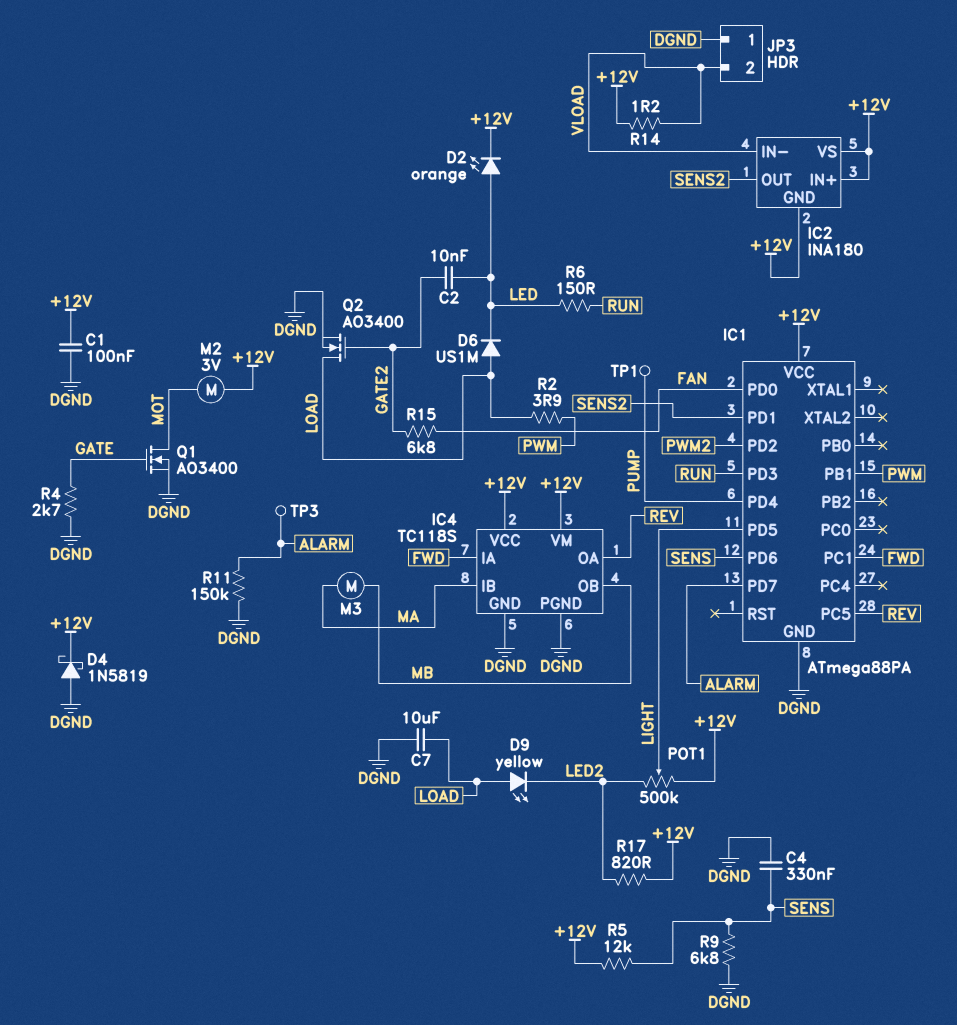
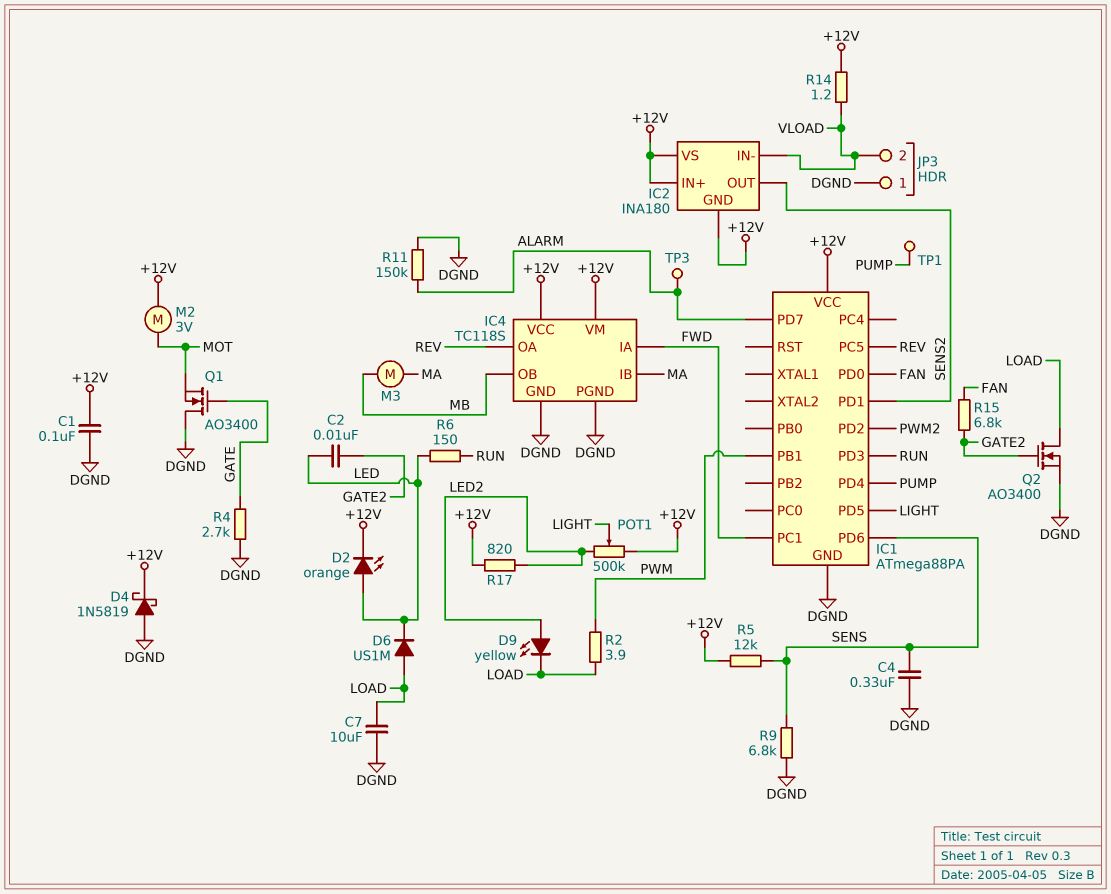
D9: LED yellow (A LOAD, K LED2) -> LED yellow (A LED2, K LOAD)
Q1: NMOS AO3400 (G GATE, D MOT, S DGND) -> NMOS AO3400 (G GATE, D DGND, S MOT)

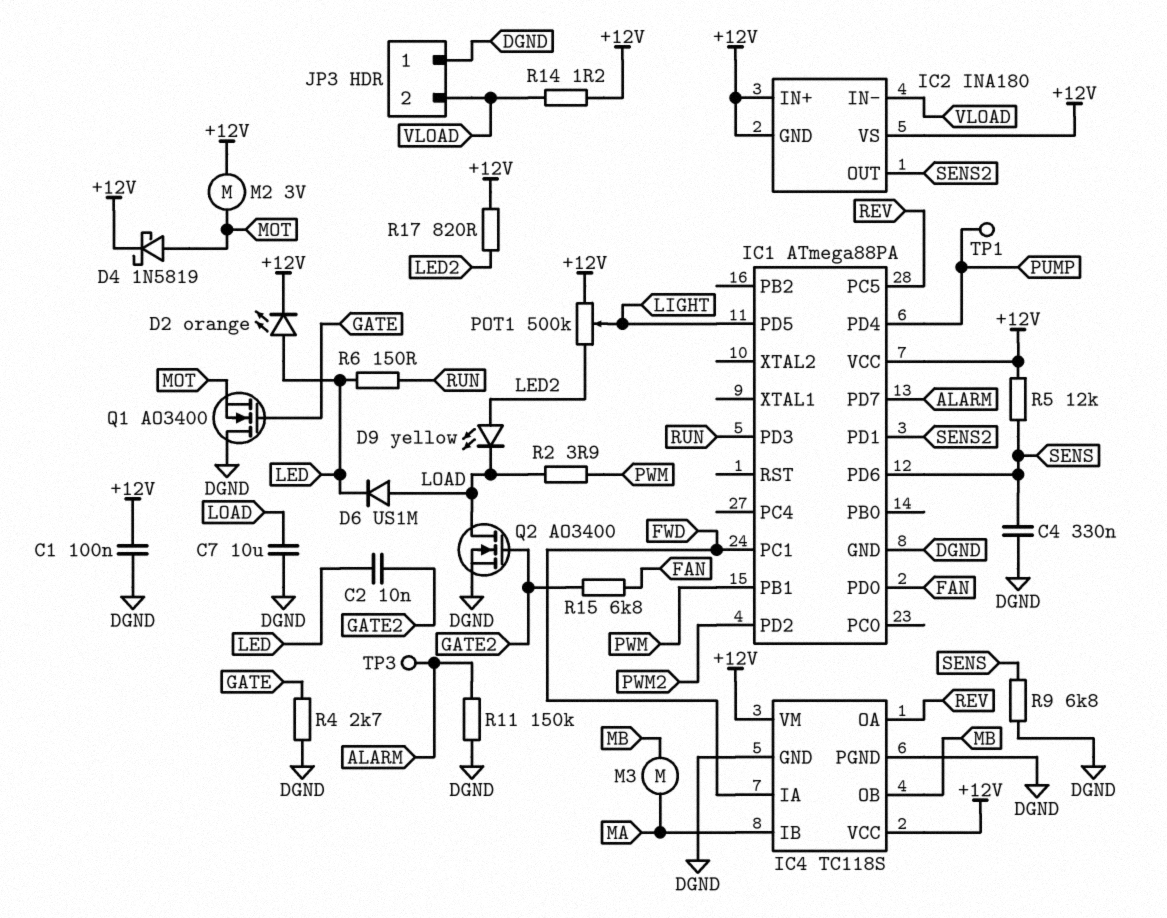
D4: schottky 1N5819 (A DGND, K +12V) -> schottky 1N5819 (A MOT, K +12V)

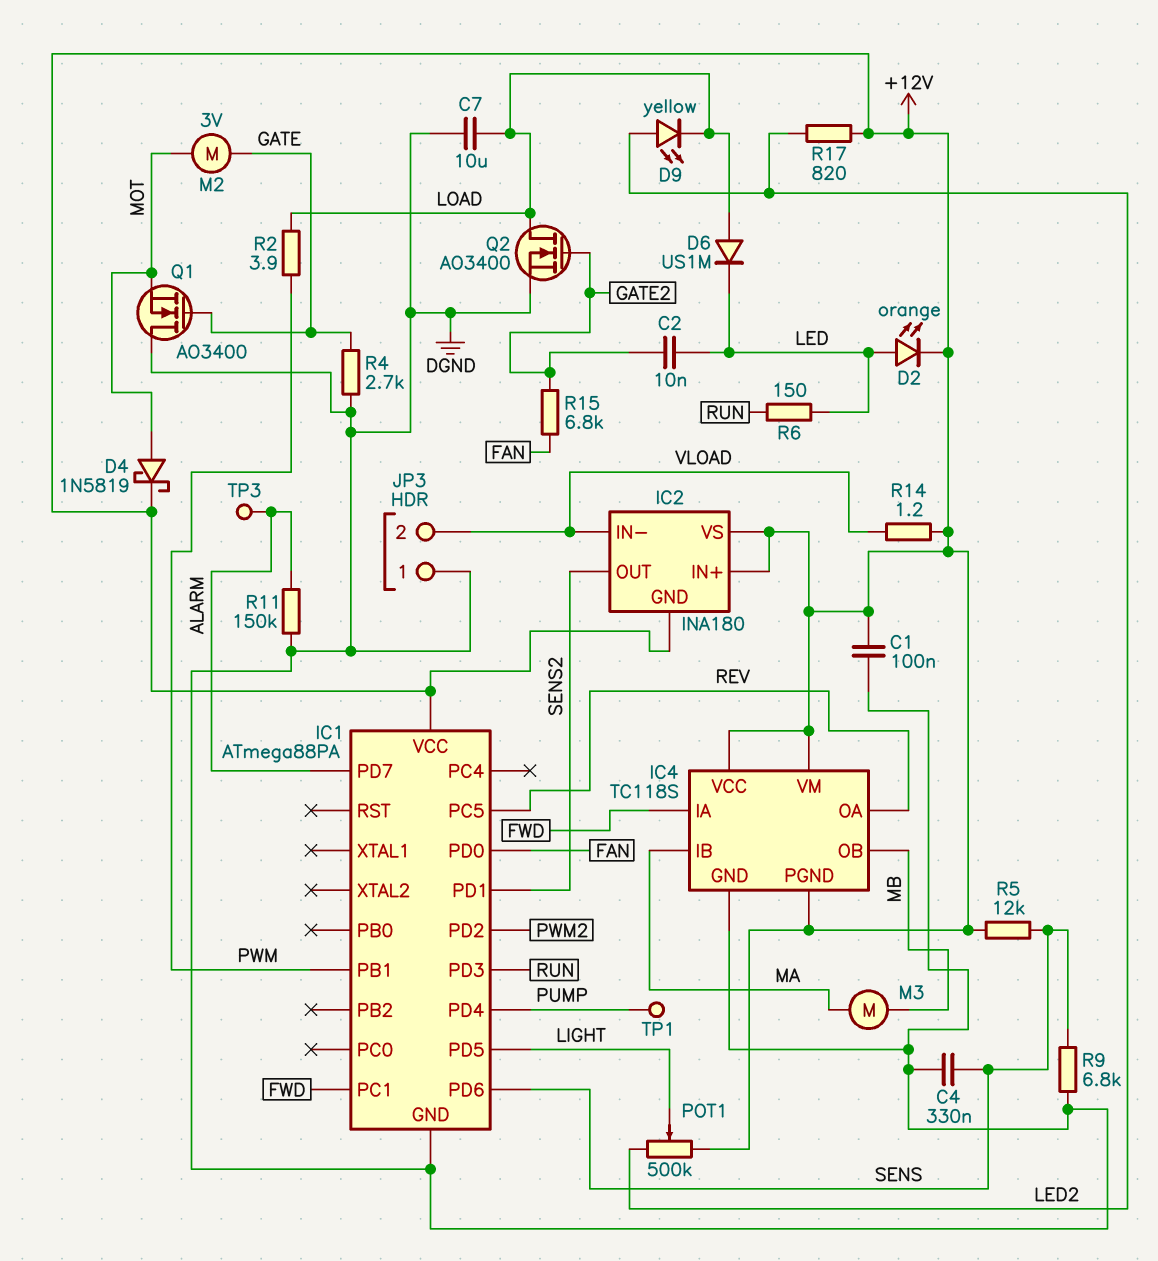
IC4 pin PGND: DGND -> +12V
M2: motor 3V (+12V, MOT) -> motor 3V (GATE, MOT)

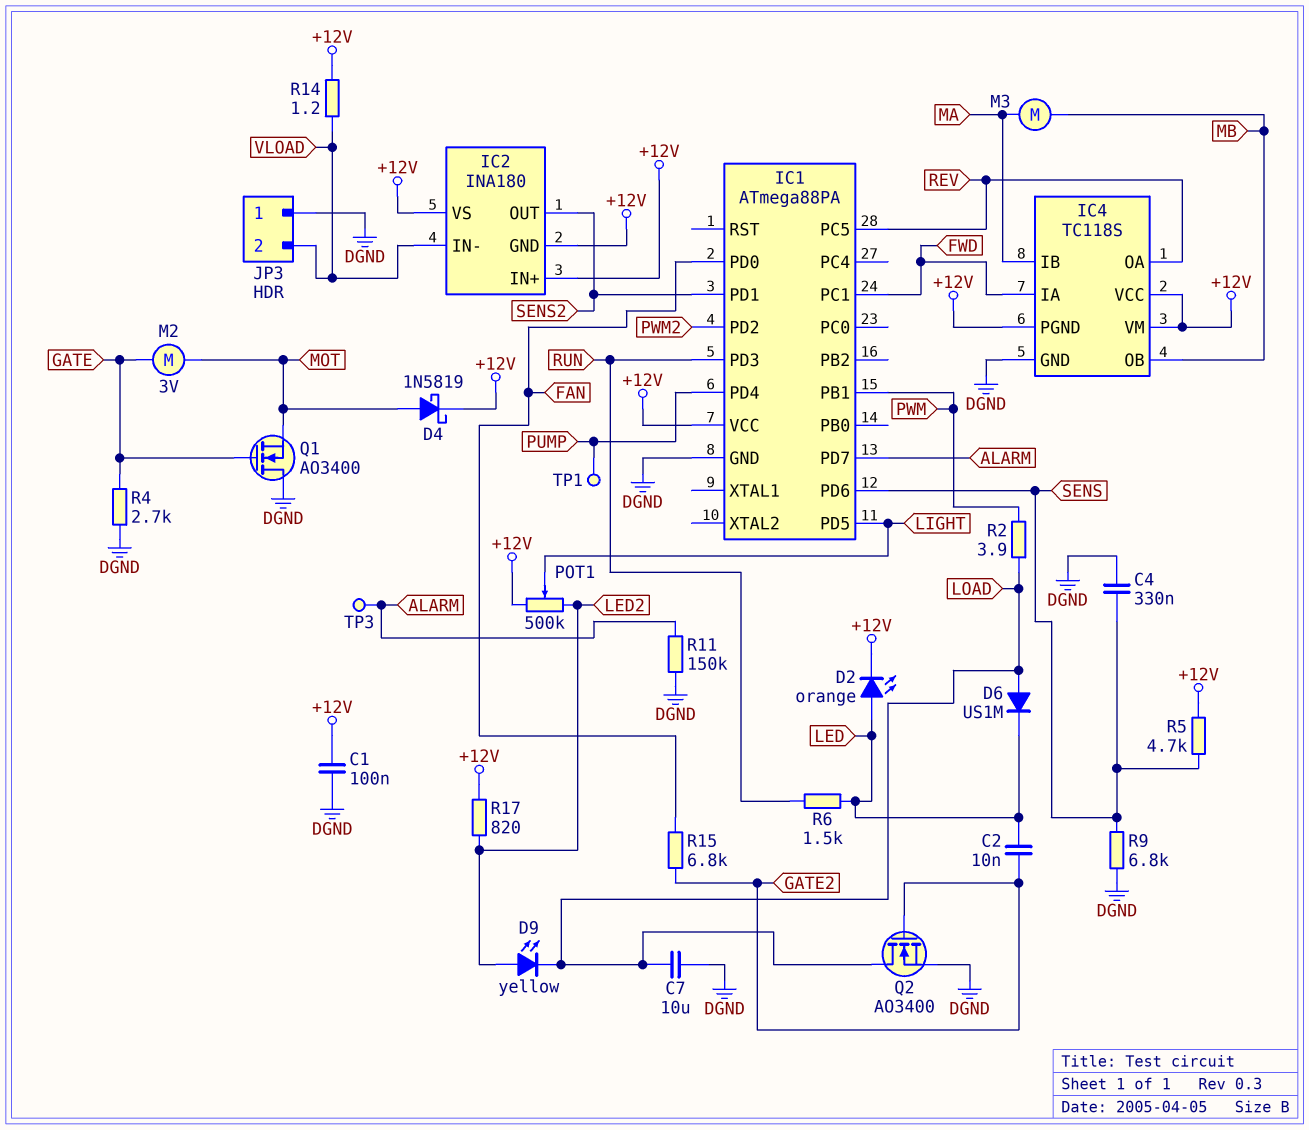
R5: 12k (+12V, SENS) -> 4.7k (+12V, SENS)
R6: 150 (LED, RUN) -> 1.5k (LED, RUN)

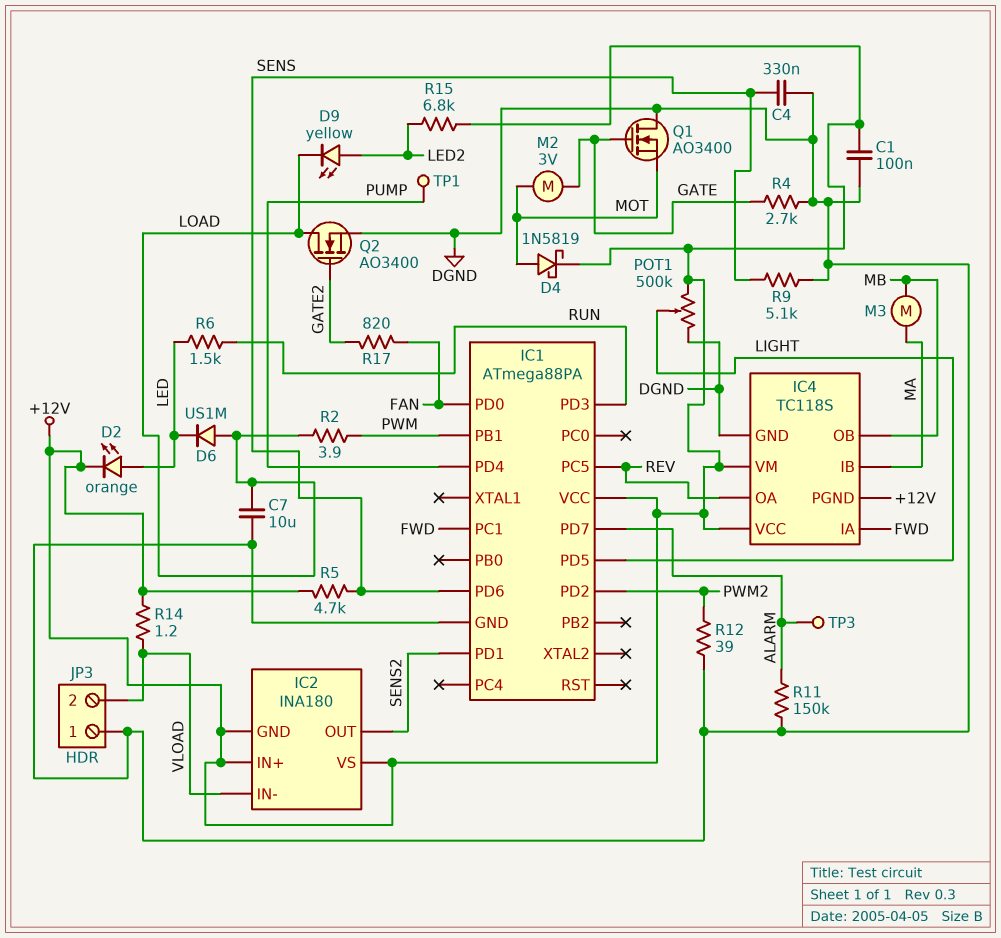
C2: 10nF (GATE2, LED) -> none
POT1: 500k (+12V, LED2, wiper LIGHT) -> 500k (+12V, DGND, wiper LIGHT)
R9: 6.8k (DGND, SENS) -> 5.1k (DGND, SENS)
R12: none -> 39 (DGND, PWM2)
R15: 6.8k (FAN, GATE2) -> 6.8k (+12V, LED2)
R17: 820 (+12V, LED2) -> 820 (FAN, GATE2)

